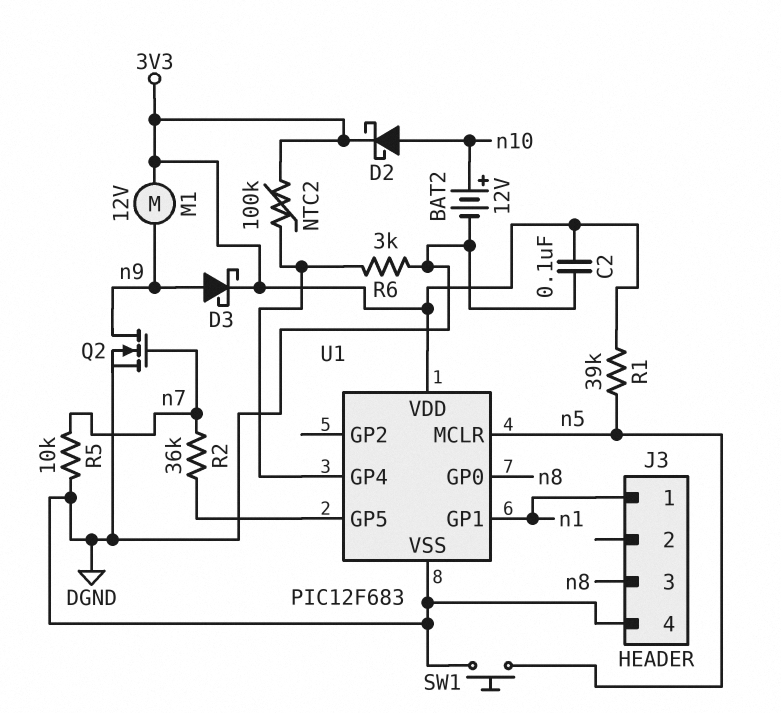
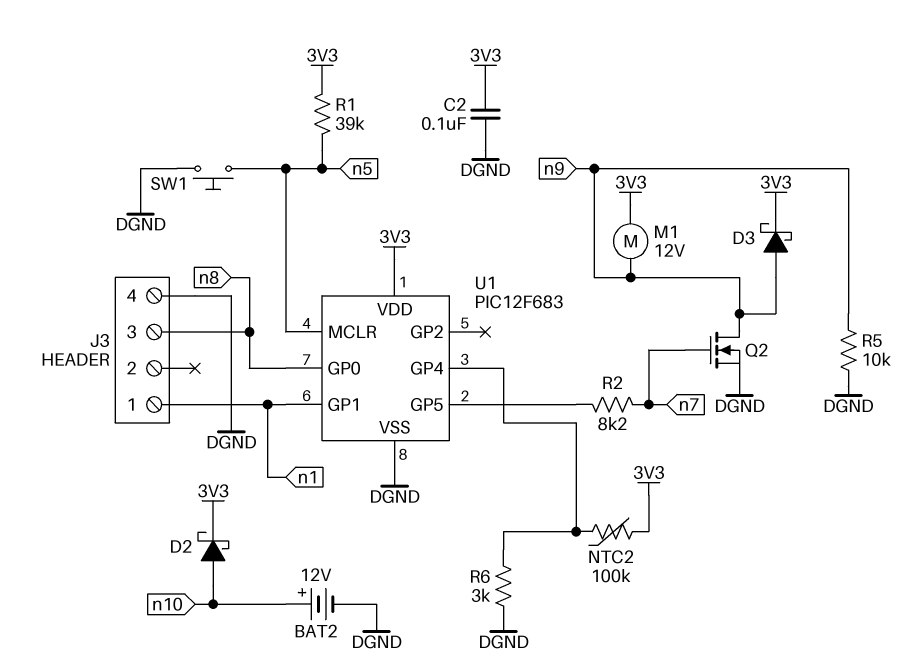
R2: 36k (U1/GP5, n7) -> 8.2k (U1/GP5, n7)
R5: 10k (DGND, n7) -> 10k (DGND, n9)

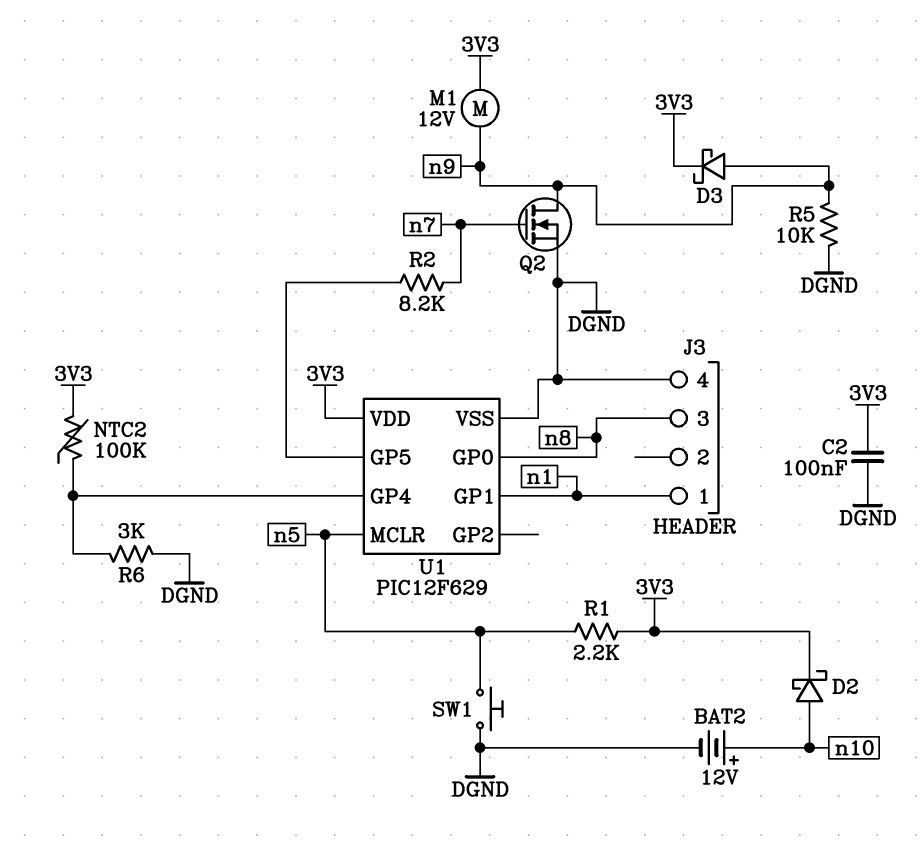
R1: 39k (3V3, n5) -> 2.2k (3V3, n5)
U1: PIC12F683 -> PIC12F629

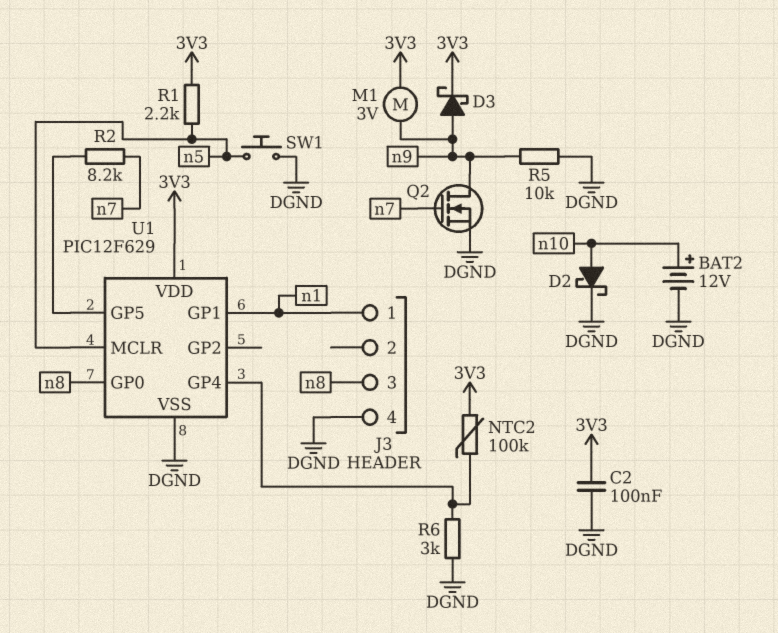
D2: schottky (A n10, K 3V3) -> schottky (A n10, K DGND)
M1: motor 12V (3V3, n9) -> motor 3V (3V3, n9)

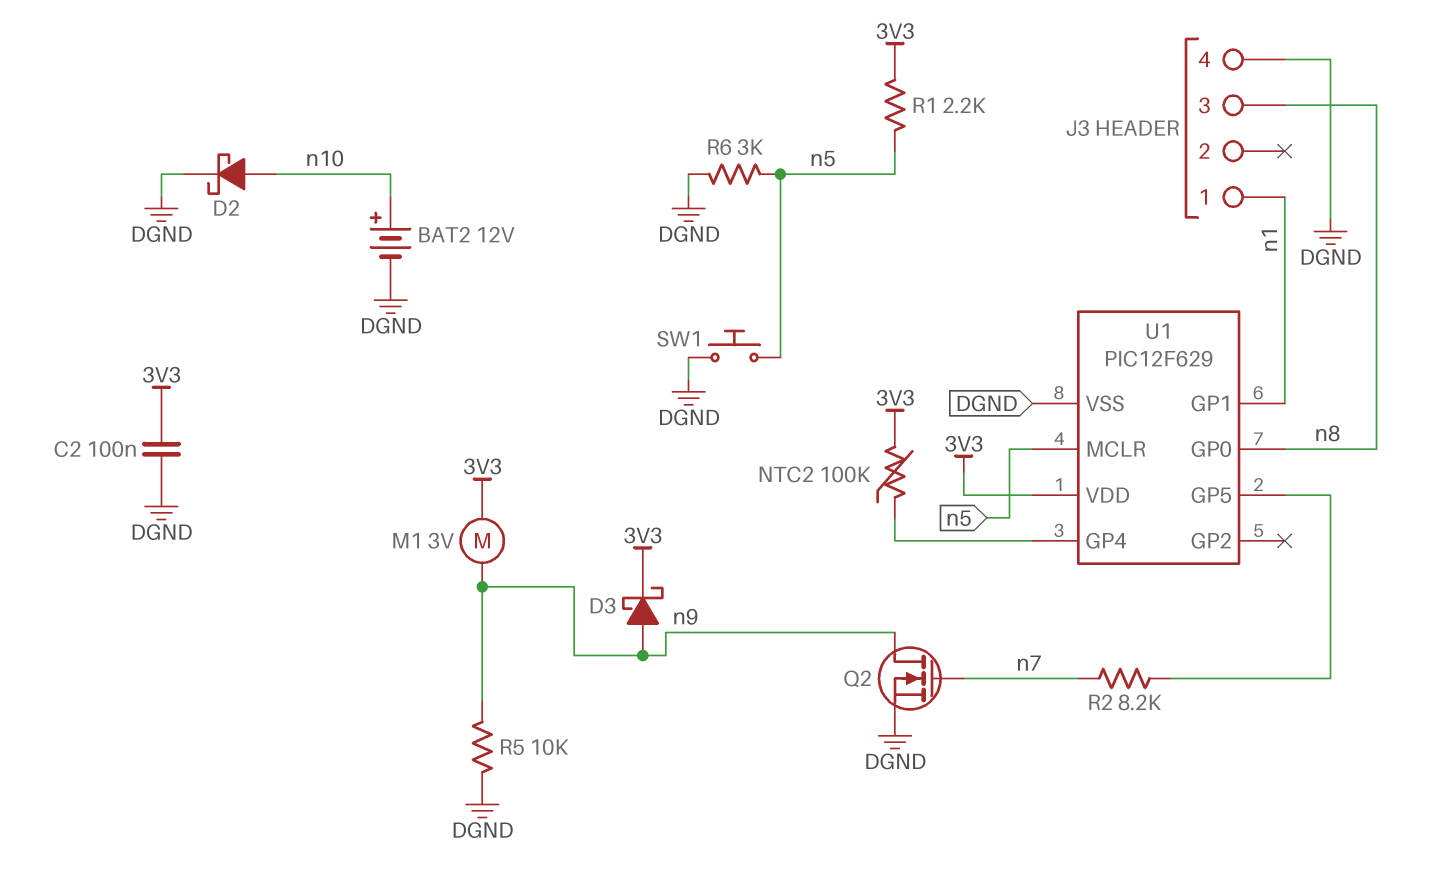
R6: 3k (DGND, U1/GP4) -> 3k (DGND, n5)

